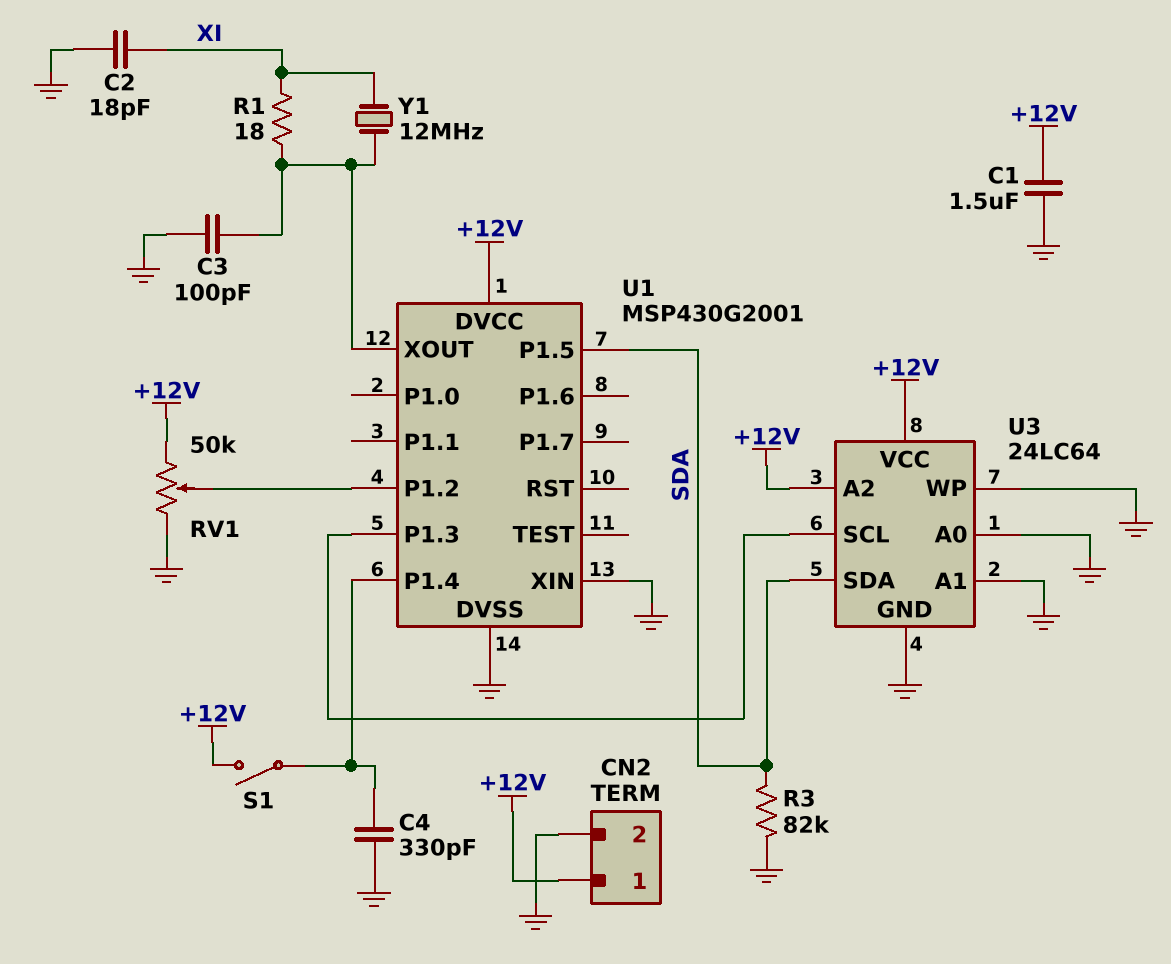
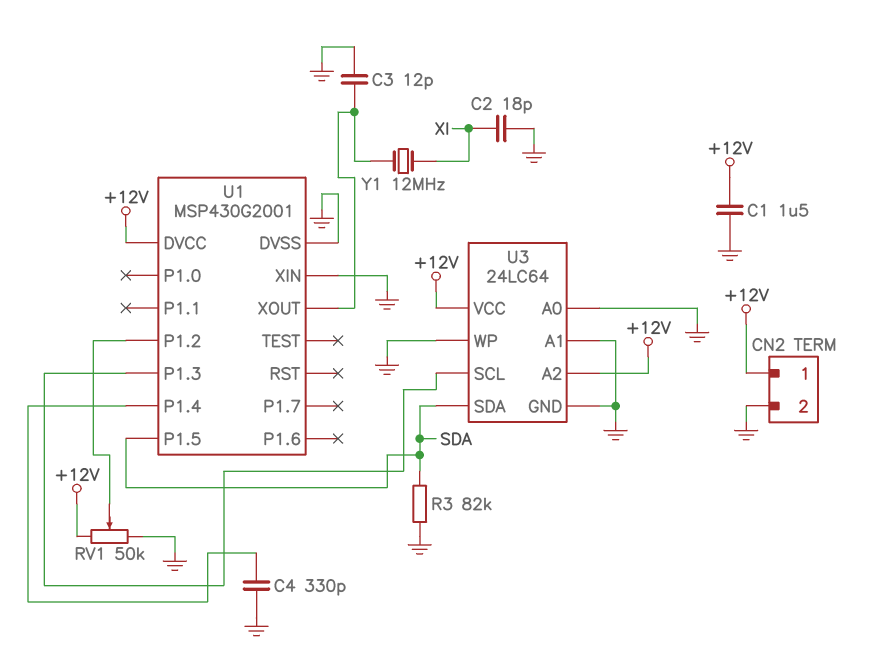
C3: 100pF (GND, U1/XOUT) -> 12pF (GND, U1/XOUT)
R1: 18 (U1/XOUT, XI) -> none
S1: switch (+12V, U1/P1.4) -> none

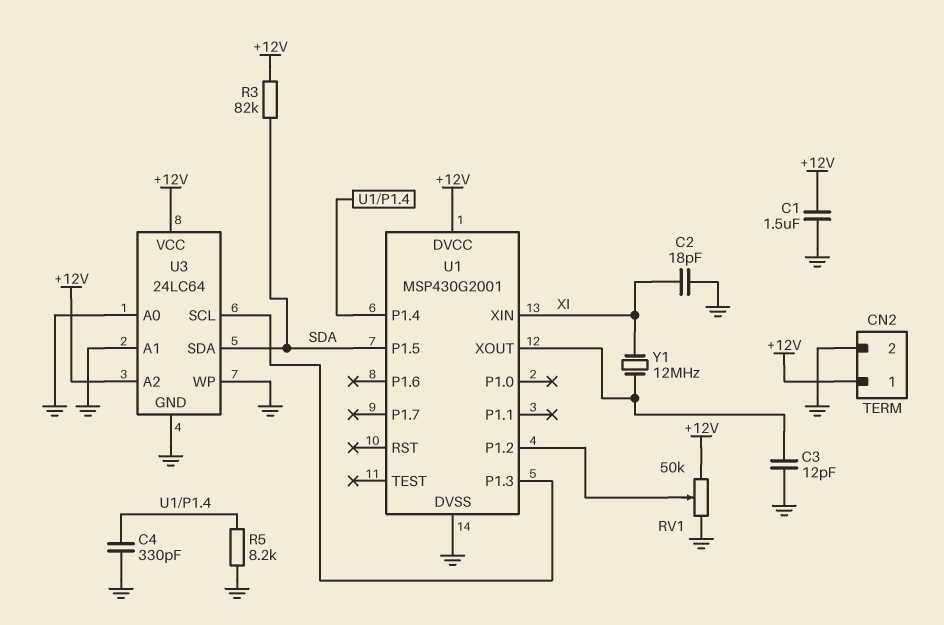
R3: 82k (GND, SDA) -> 82k (+12V, SDA)
R5: none -> 8.2k (GND, U1/P1.4)
U1 pin XIN: GND -> XI

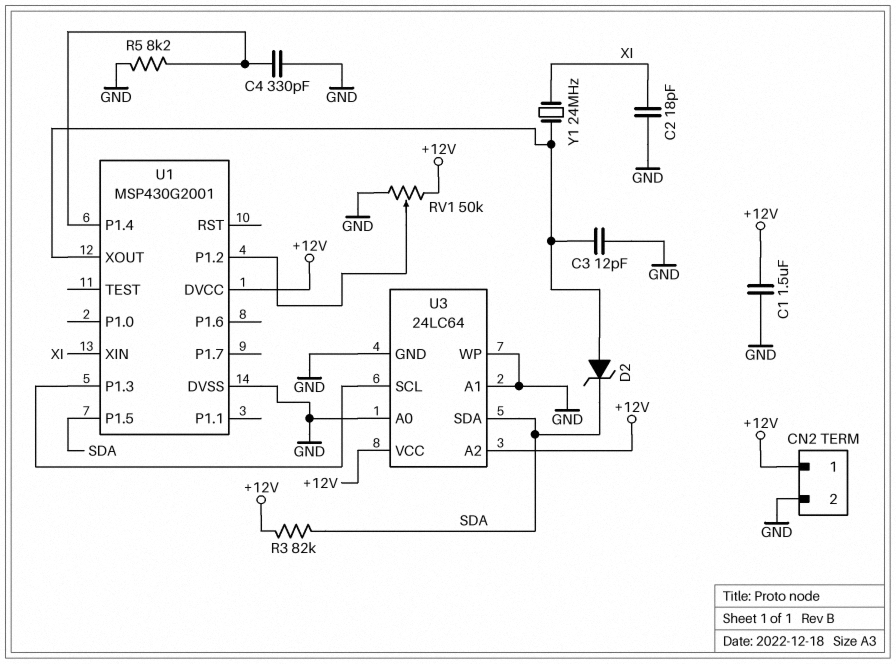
D2: none -> zener (A U1/XOUT, K SDA)
Y1: 12MHz (U1/XOUT, XI) -> 24MHz (U1/XOUT, XI)

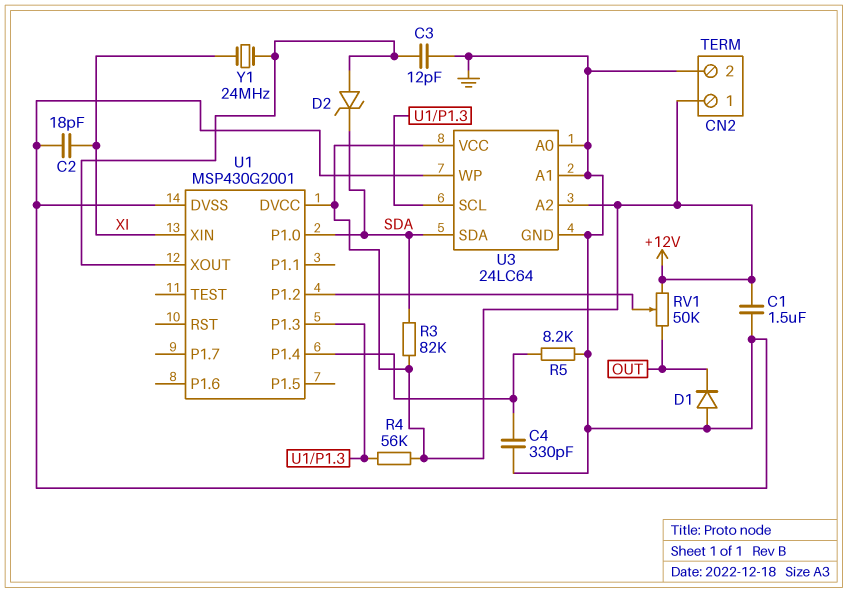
D1: none -> diode (A GND, K OUT)
R4: none -> 56k (+12V, U1/P1.3)
RV1: 50k (+12V, GND, wiper U1/P1.2) -> 50k (+12V, OUT, wiper U1/P1.2)
U1 pin P1.0: none -> SDA
U1 pin P1.5: SDA -> none

